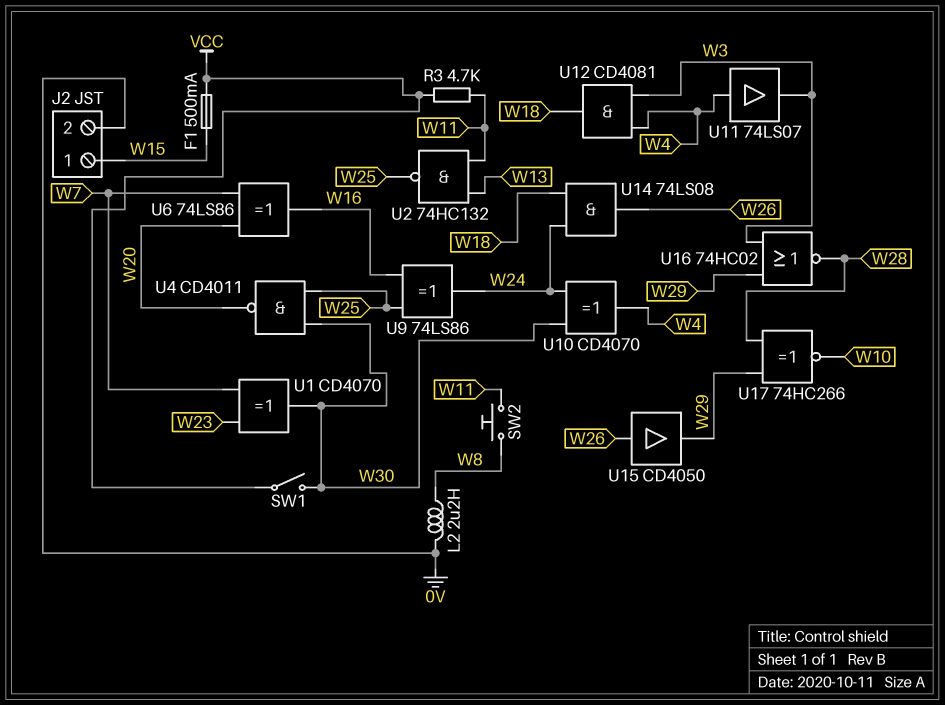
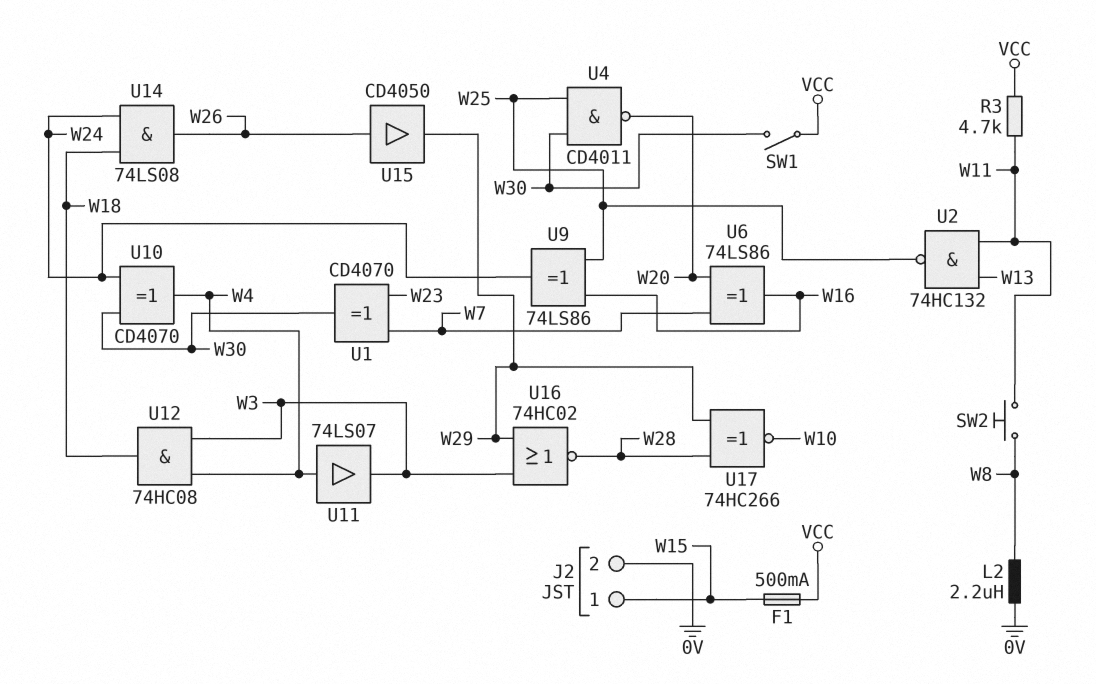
U12: AND CD4081 (in W3, in W4, out W18) -> AND 74HC08 (in W3, in W4, out W18)

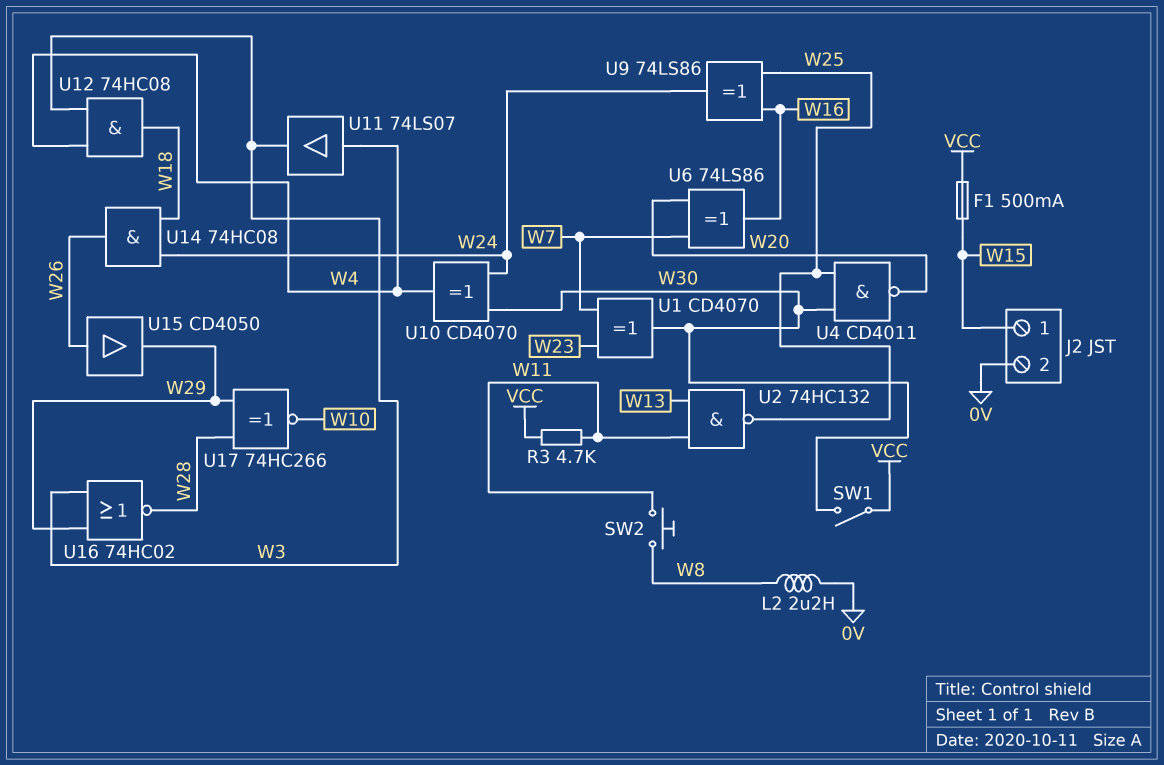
U14: AND 74LS08 (in W18, in W24, out W26) -> AND 74HC08 (in W18, in W24, out W26)

